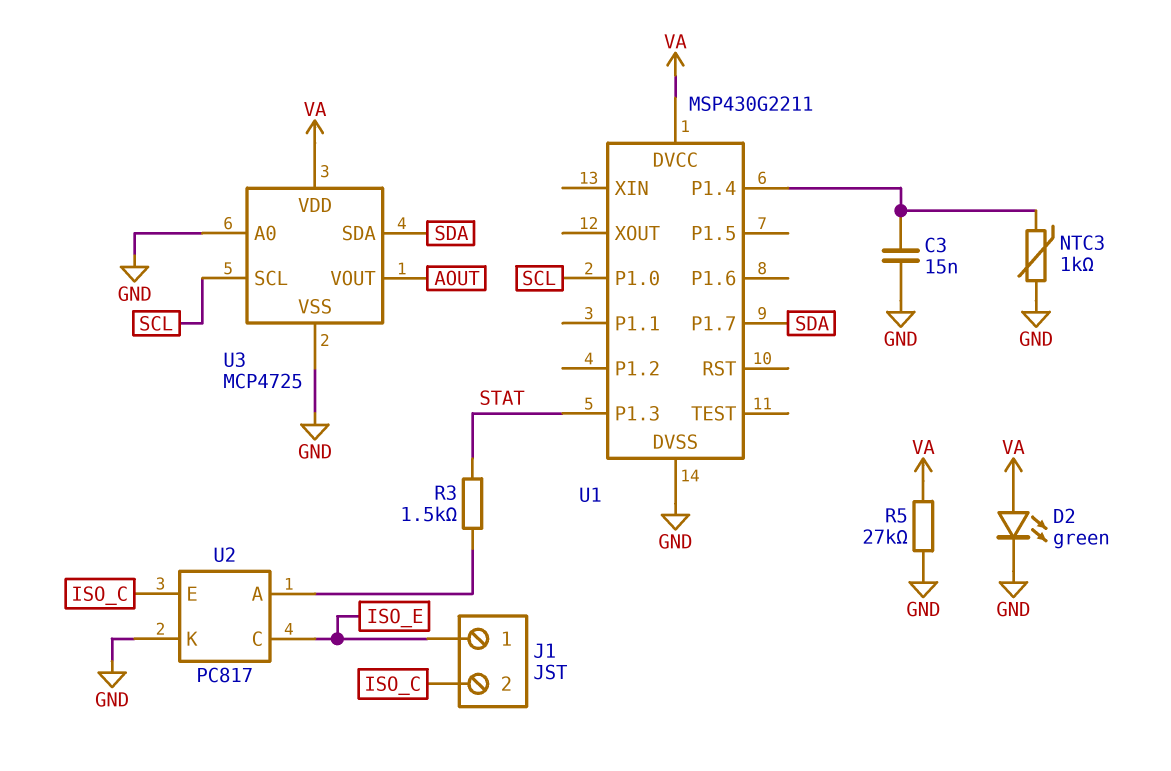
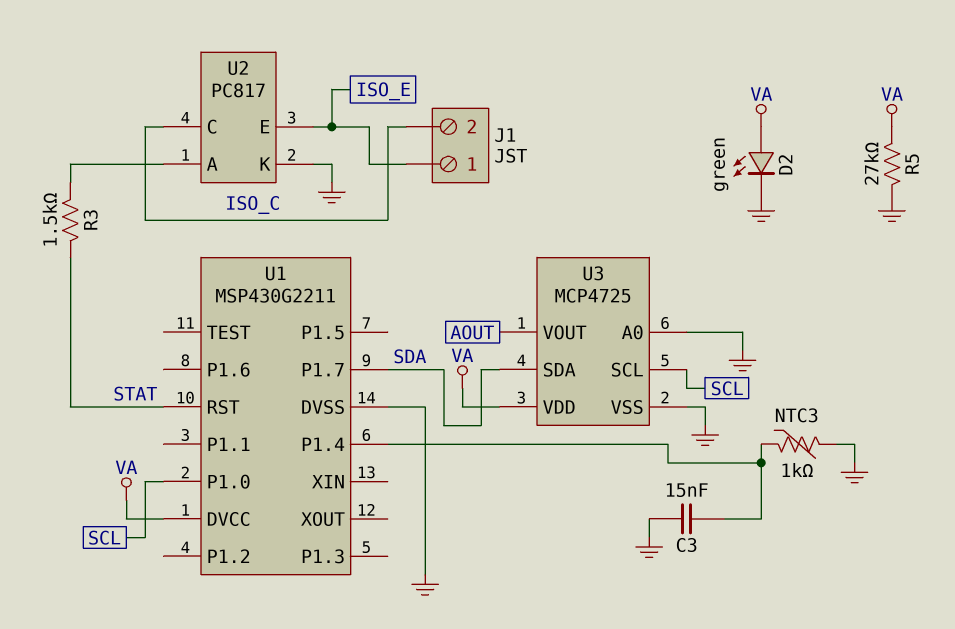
U1 pin P1.3: STAT -> none
U1 pin RST: none -> STAT
U2 pin C: ISO_E -> ISO_C
U2 pin E: ISO_C -> ISO_E

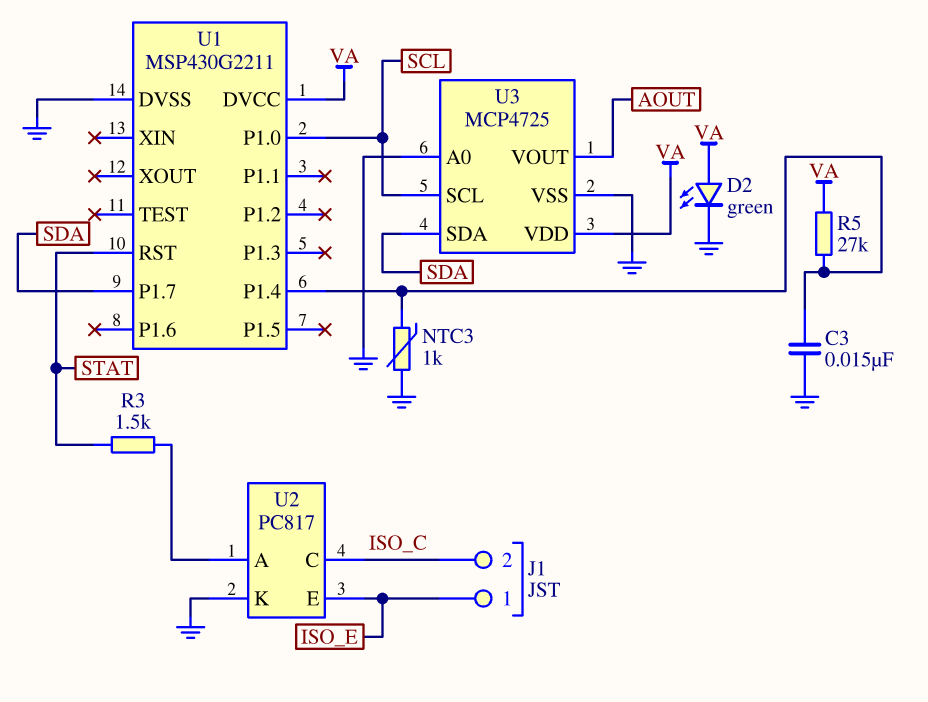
R5: 27k (GND, VA) -> 27k (U1/P1.4, VA)

